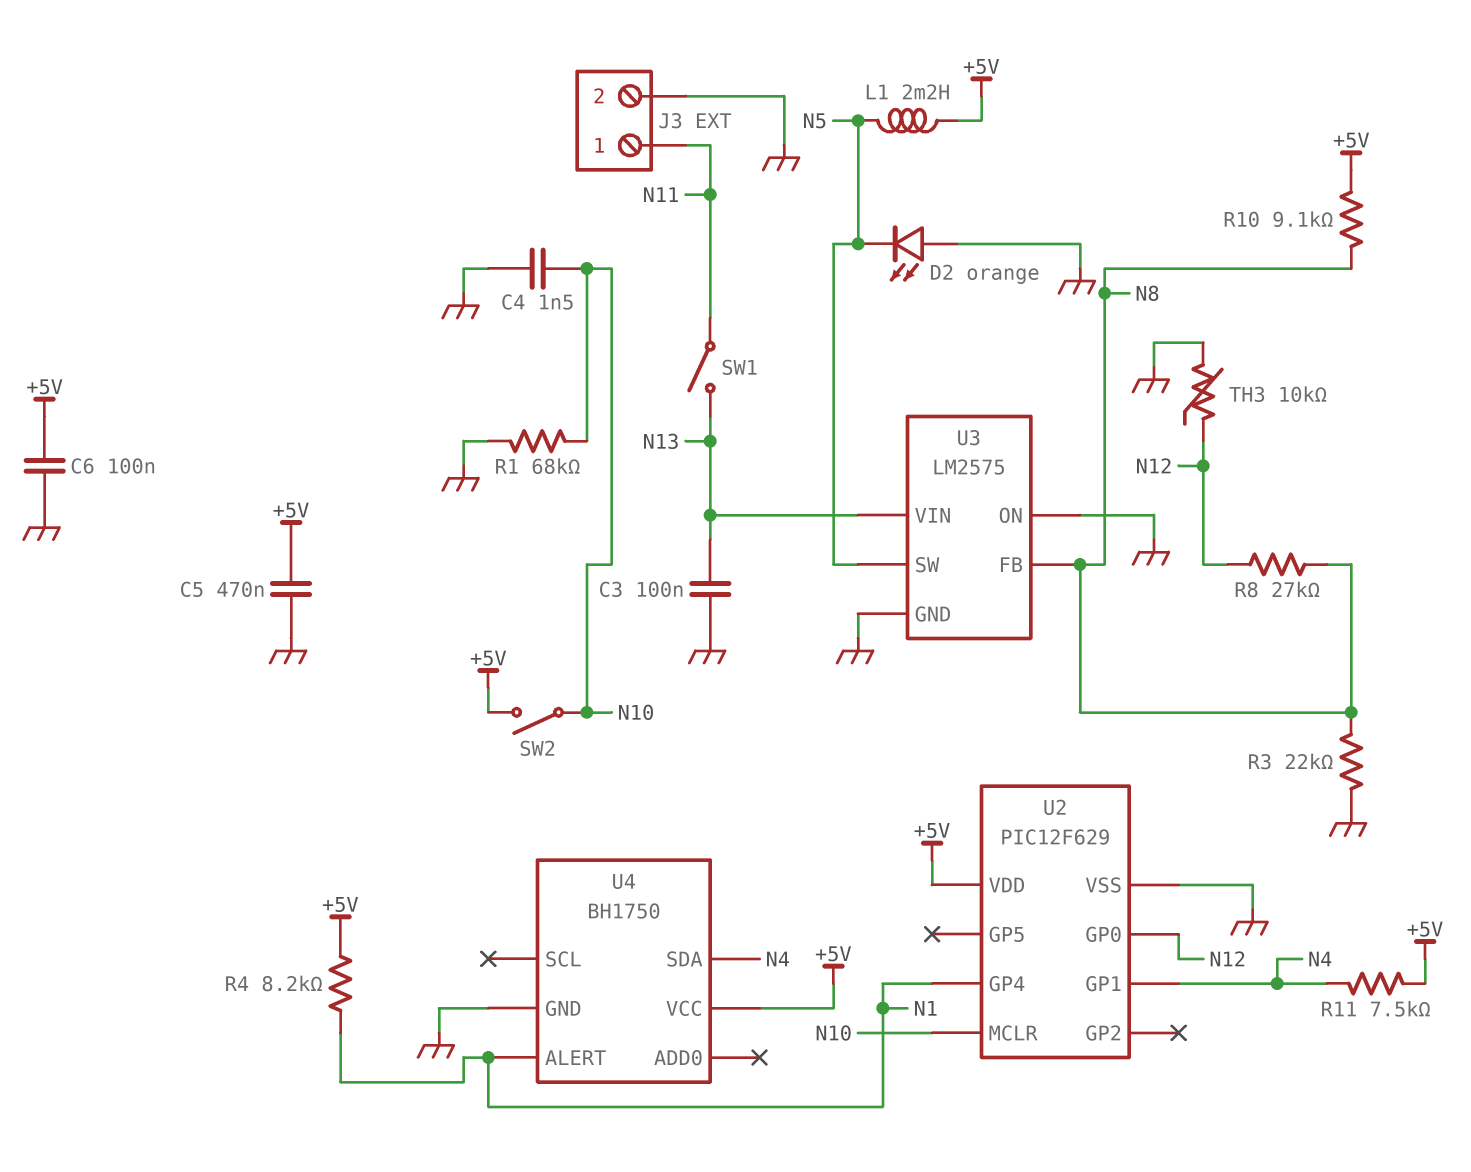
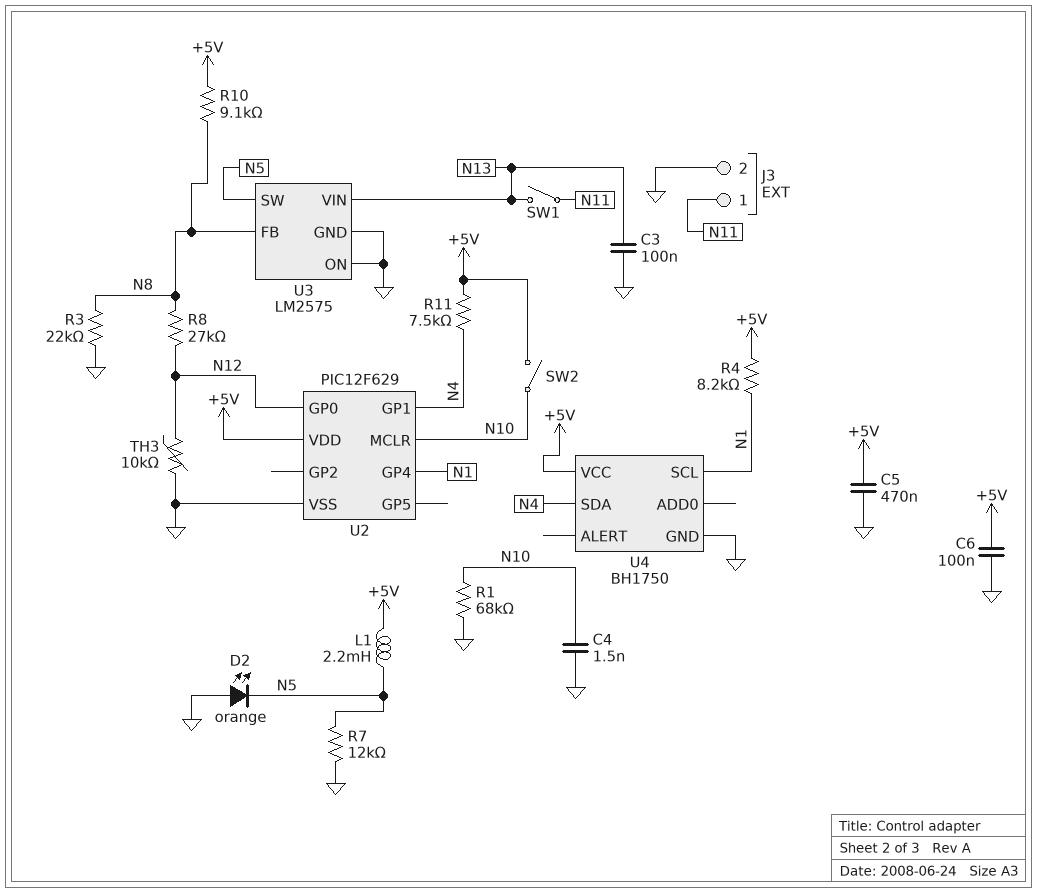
R7: none -> 12k (GND, N5)
U4 pin ALERT: N1 -> none
U4 pin SCL: none -> N1

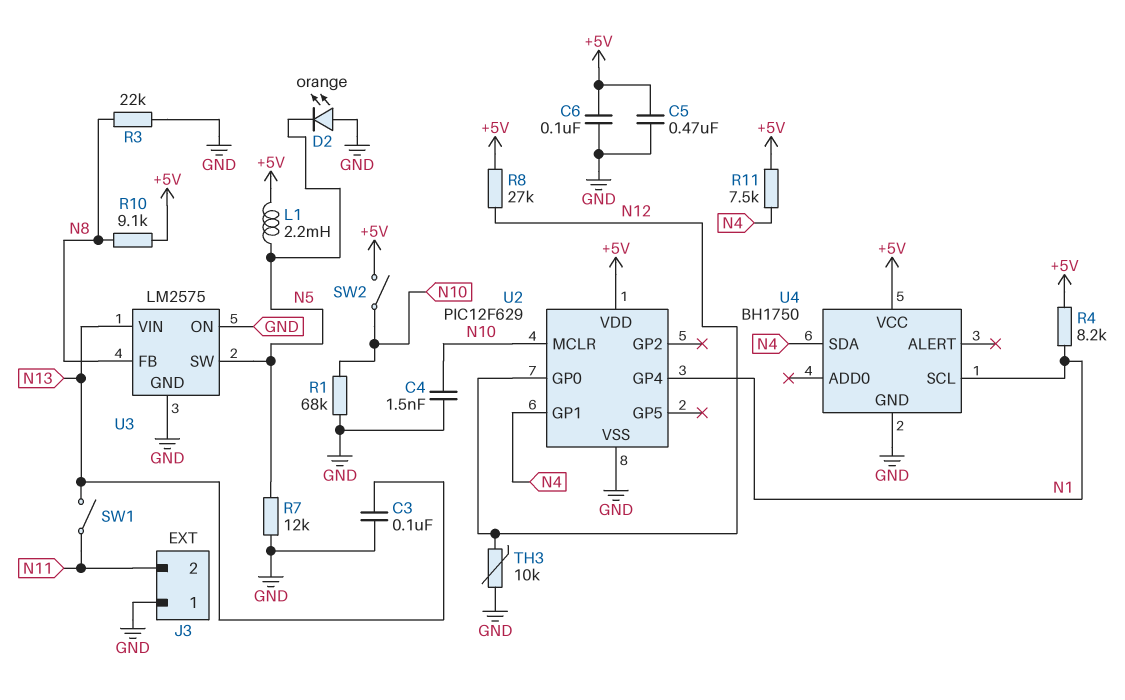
J3 pin 1: N11 -> GND
J3 pin 2: GND -> N11
R8: 27k (N8, N12) -> 27k (+5V, N12)

